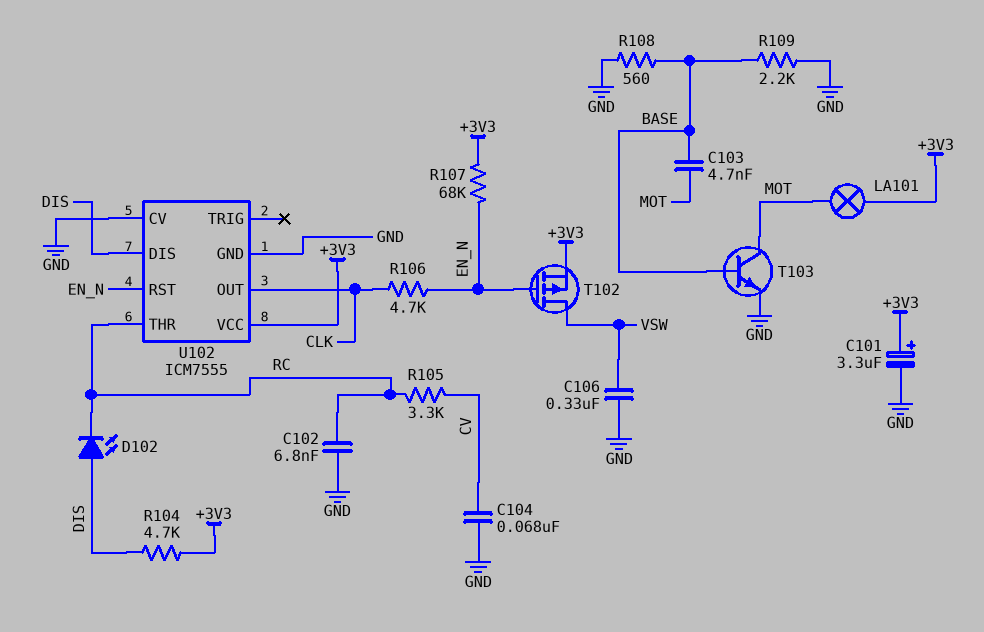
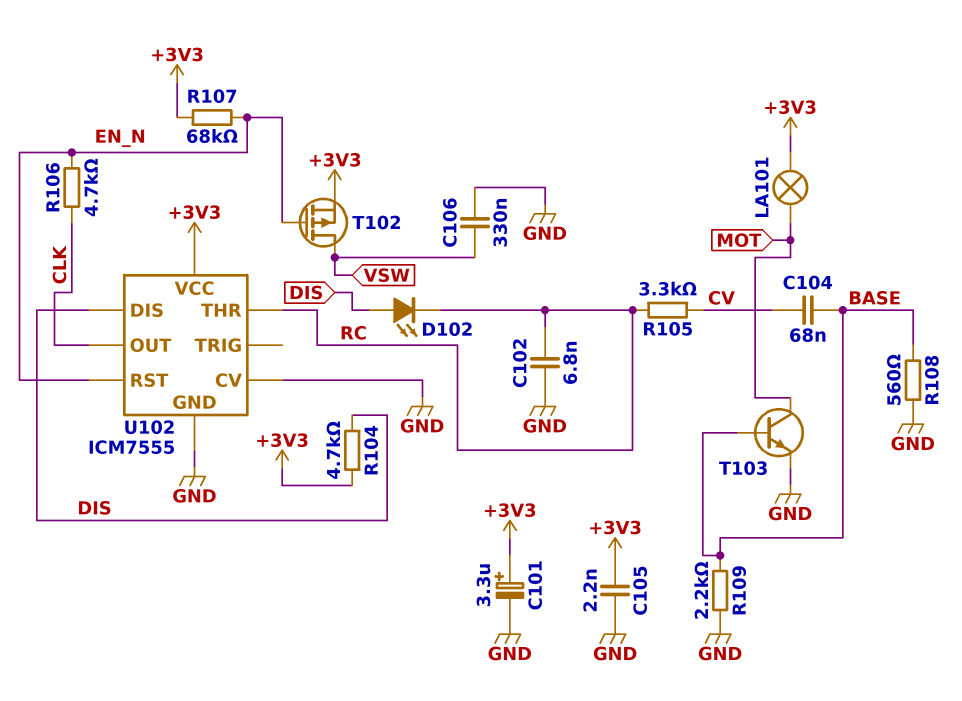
C103: 4.7nF (BASE, MOT) -> none
C104: 68nF (CV, GND) -> 68nF (BASE, CV)
C105: none -> 2.2nF (+3V3, GND)

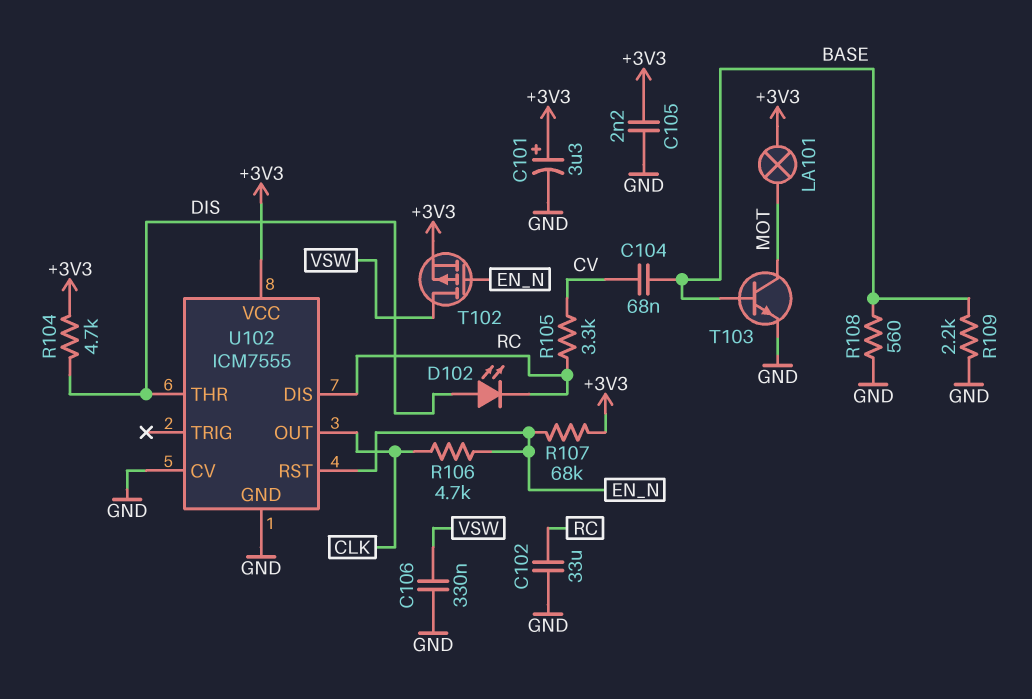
C102: 6.8nF (GND, RC) -> 33uF (GND, RC)
U102 pin DIS: DIS -> RC
U102 pin THR: RC -> DIS

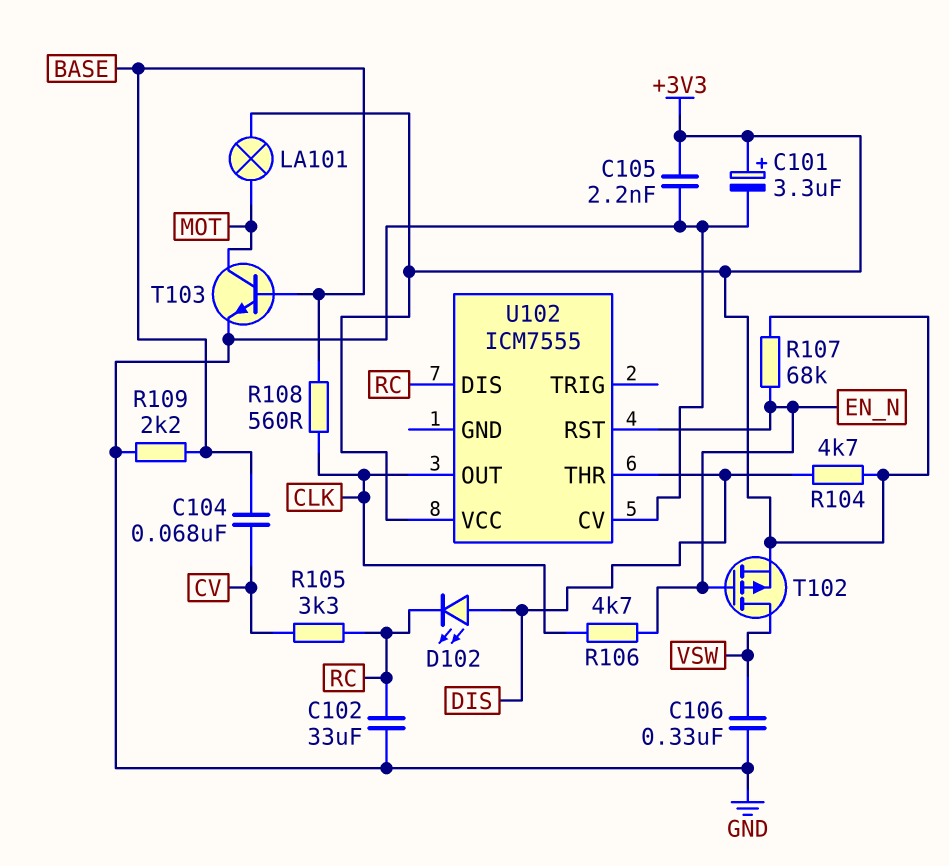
R108: 560 (BASE, GND) -> 560 (BASE, CLK)
U102 pin GND: GND -> none

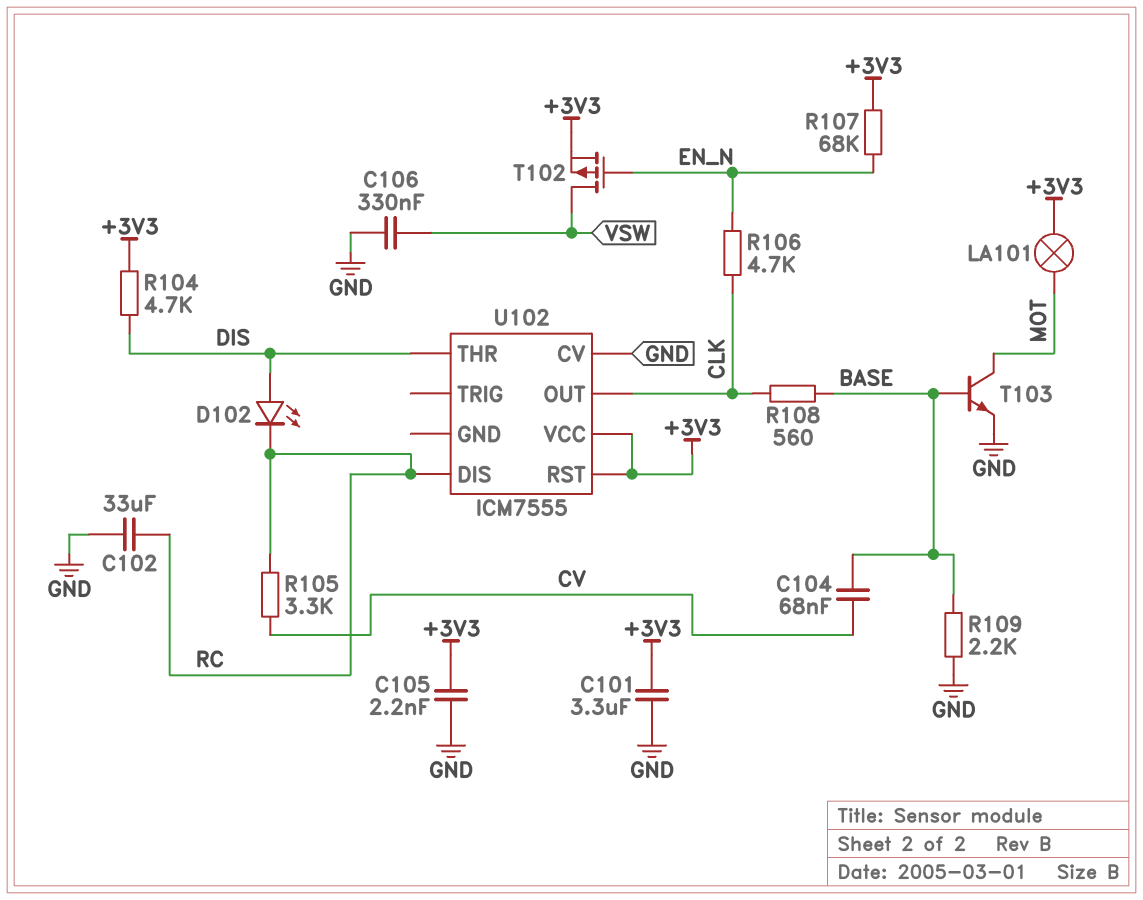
C101: 3.3uF (plus +3V3, minus GND) -> 3.3uF (+3V3, GND)
U102 pin RST: EN_N -> +3V3

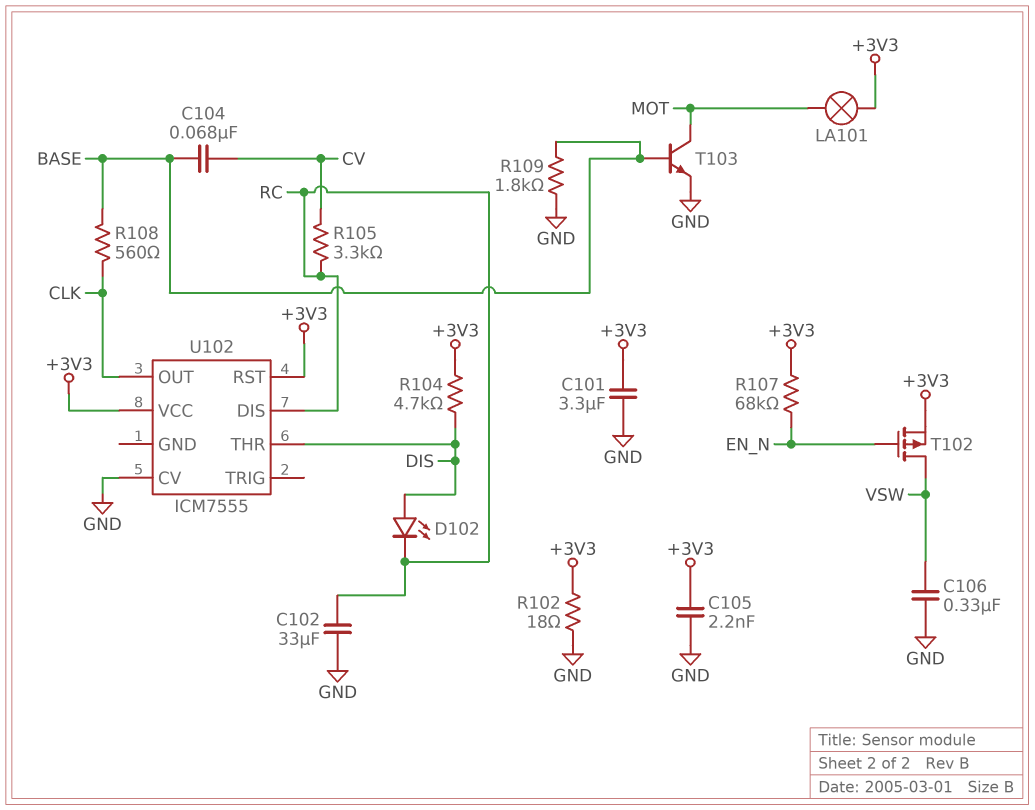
R102: none -> 18 (+3V3, GND)
R106: 4.7k (CLK, EN_N) -> none
R109: 2.2k (BASE, GND) -> 1.8k (BASE, GND)

